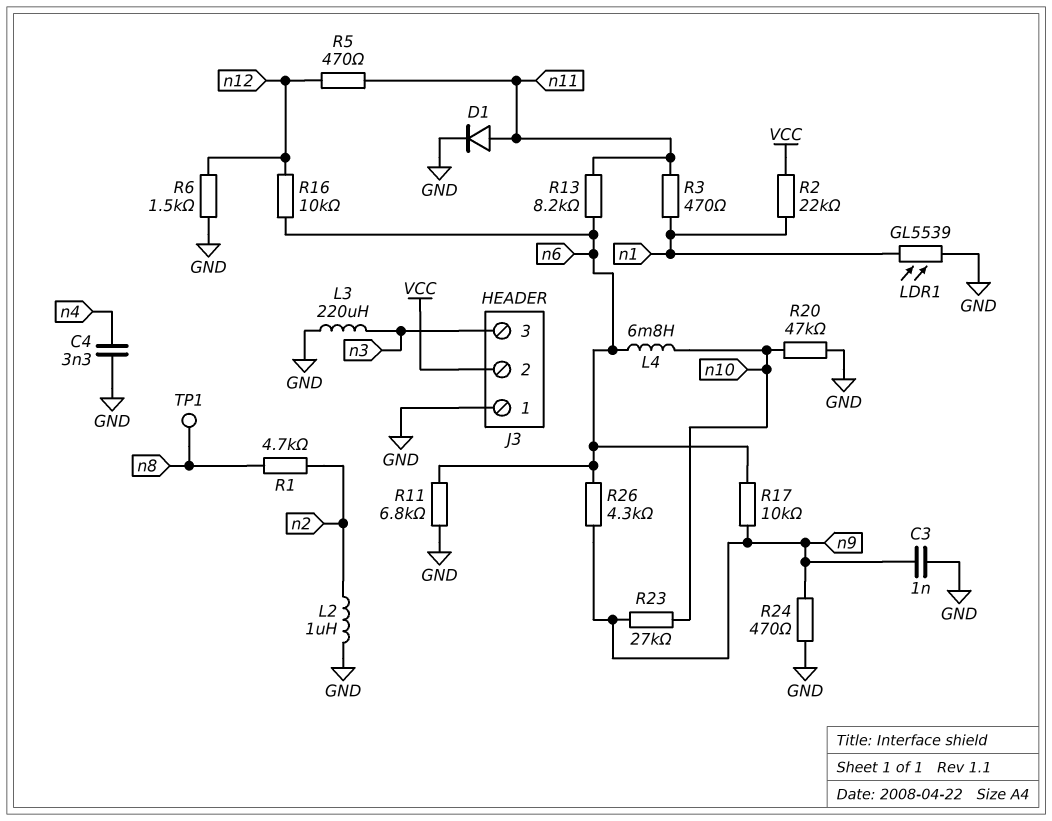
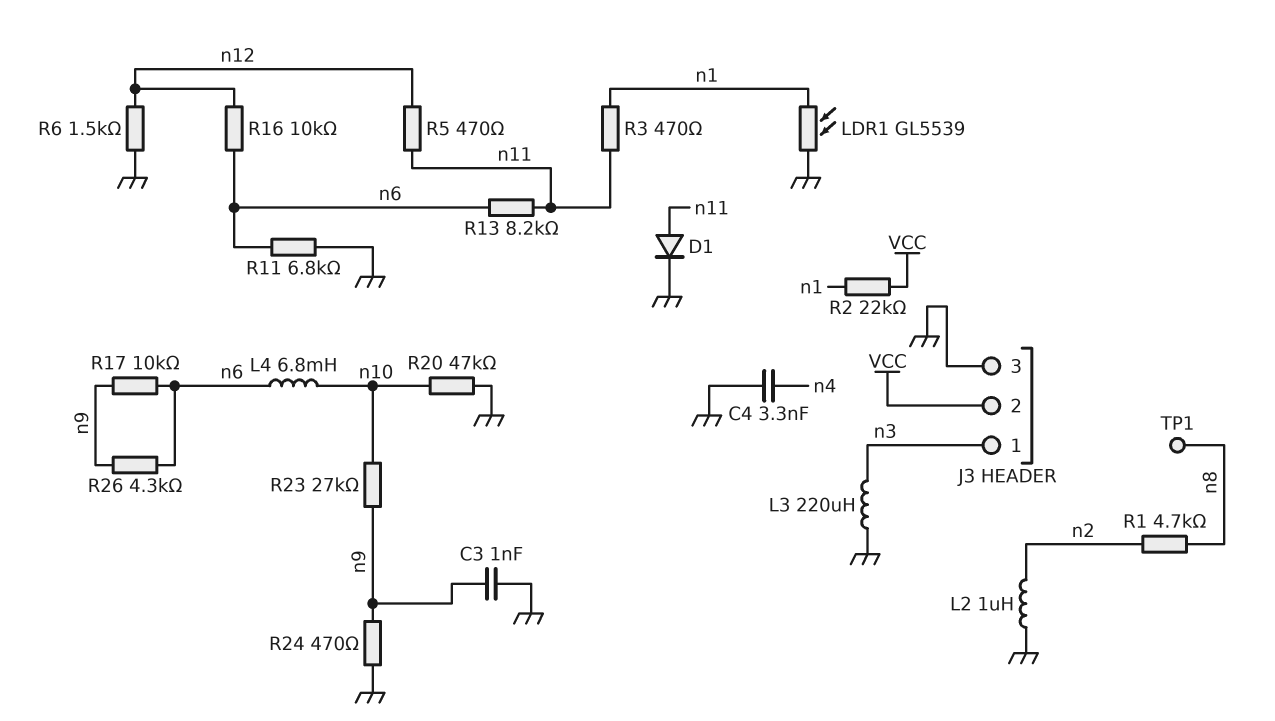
J3 pin 1: GND -> n3
J3 pin 3: n3 -> GND

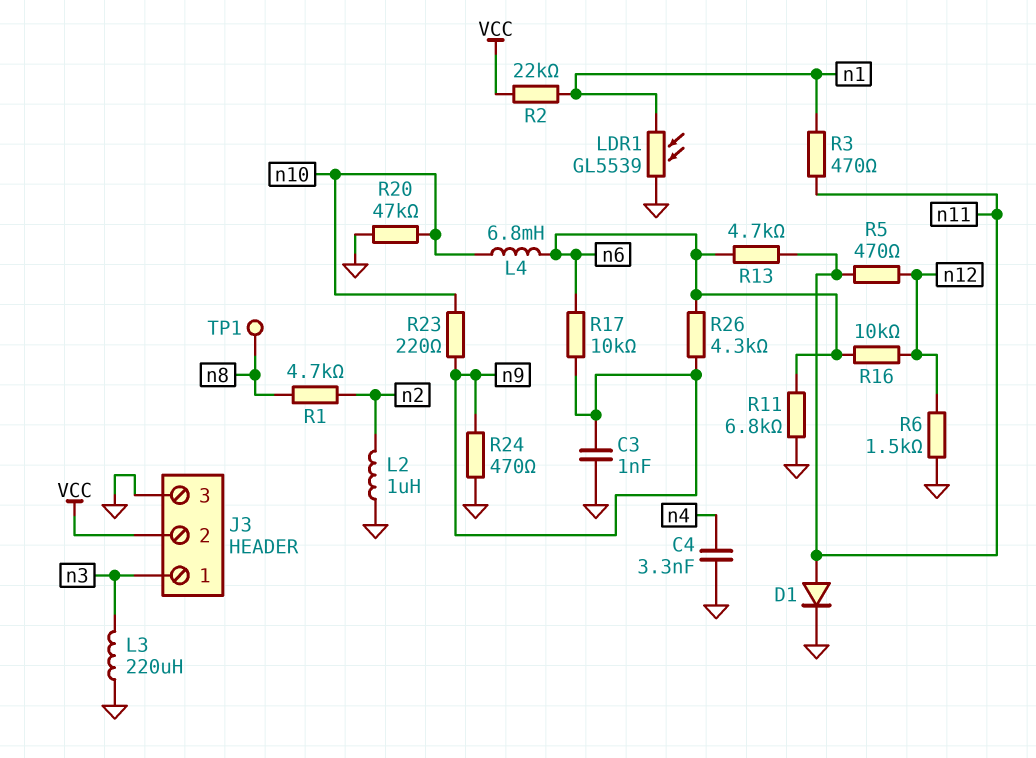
R13: 8.2k (n6, n11) -> 4.7k (n6, n11)
R23: 27k (n9, n10) -> 220 (n9, n10)

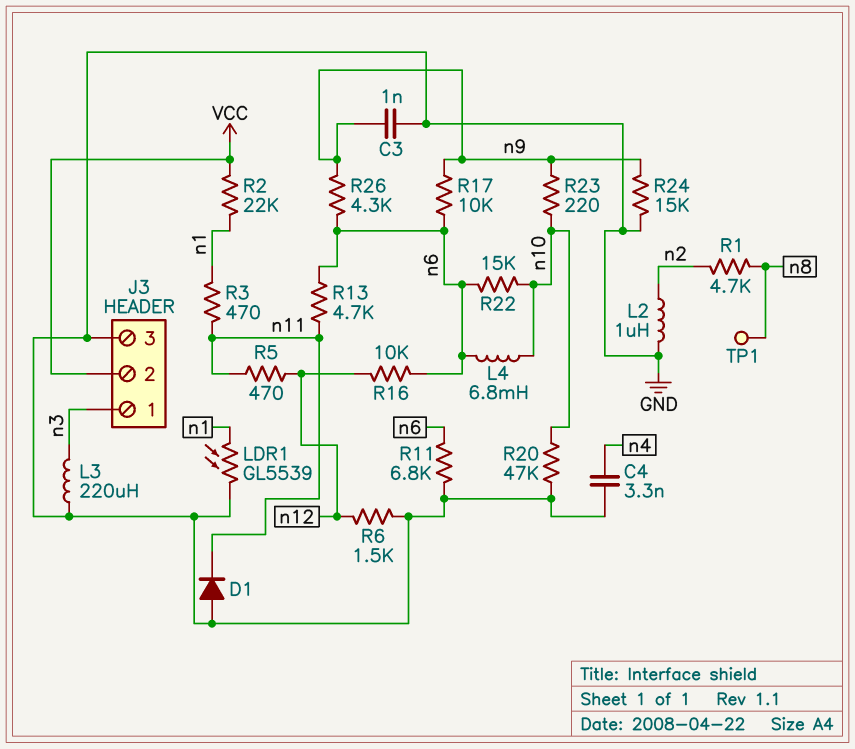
D1: diode (A n11, K GND) -> diode (A GND, K n11)
R22: none -> 15k (n6, n10)
R24: 470 (GND, n9) -> 15k (GND, n9)

